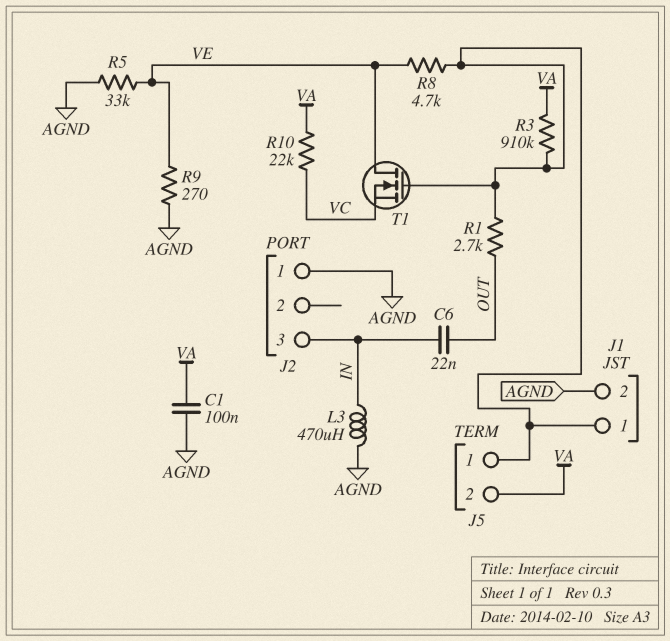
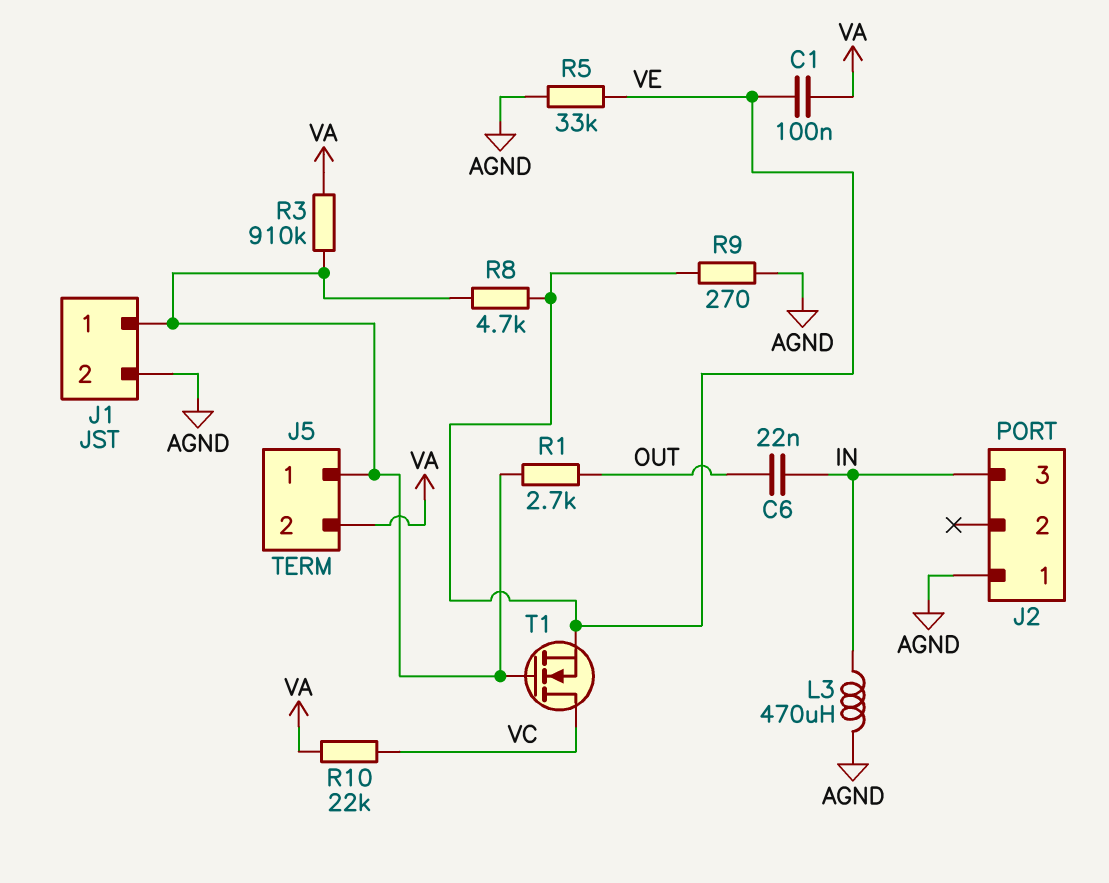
C1: 100nF (AGND, VA) -> 100nF (VA, VE)
T1: NMOS (G J1/1, D VE, S VC) -> NMOS (G J1/1, D VC, S VE)

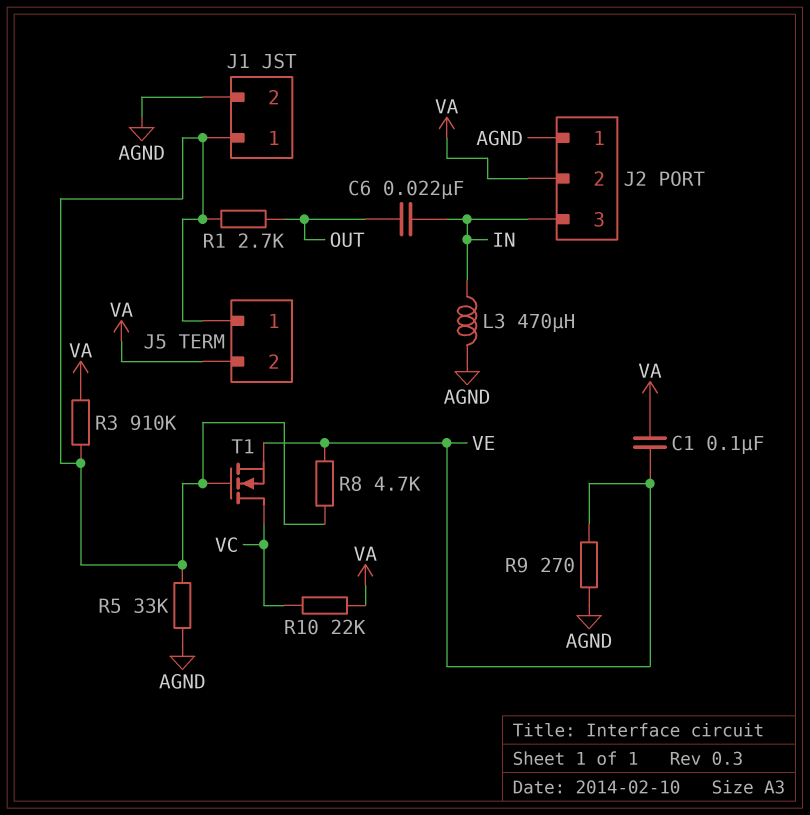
J2 pin 2: none -> VA
R5: 33k (AGND, VE) -> 33k (AGND, J1/1)

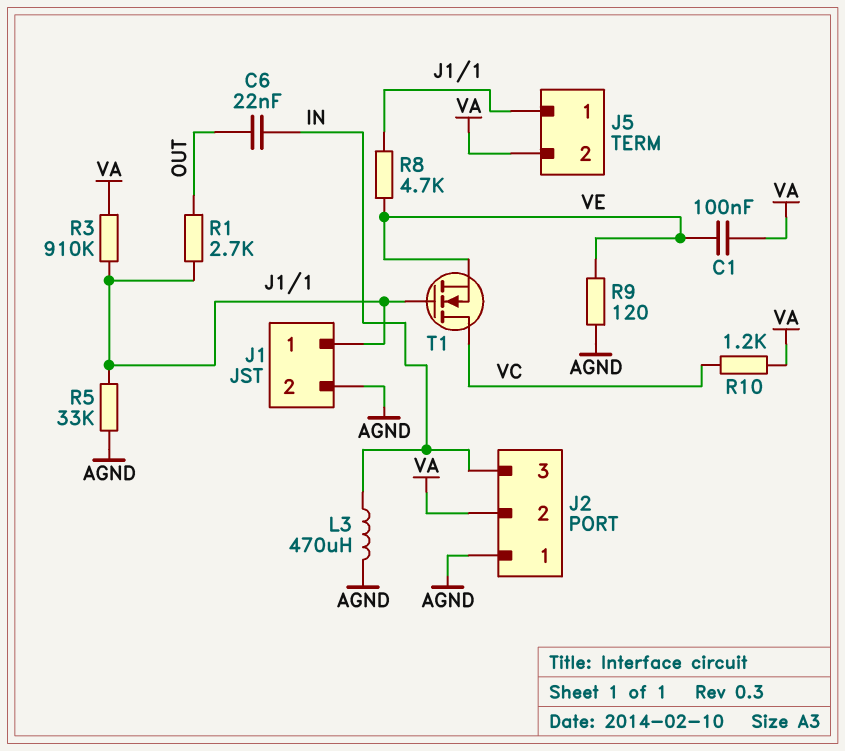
R9: 270 (AGND, VE) -> 120 (AGND, VE)
R10: 22k (VA, VC) -> 1.2k (VA, VC)

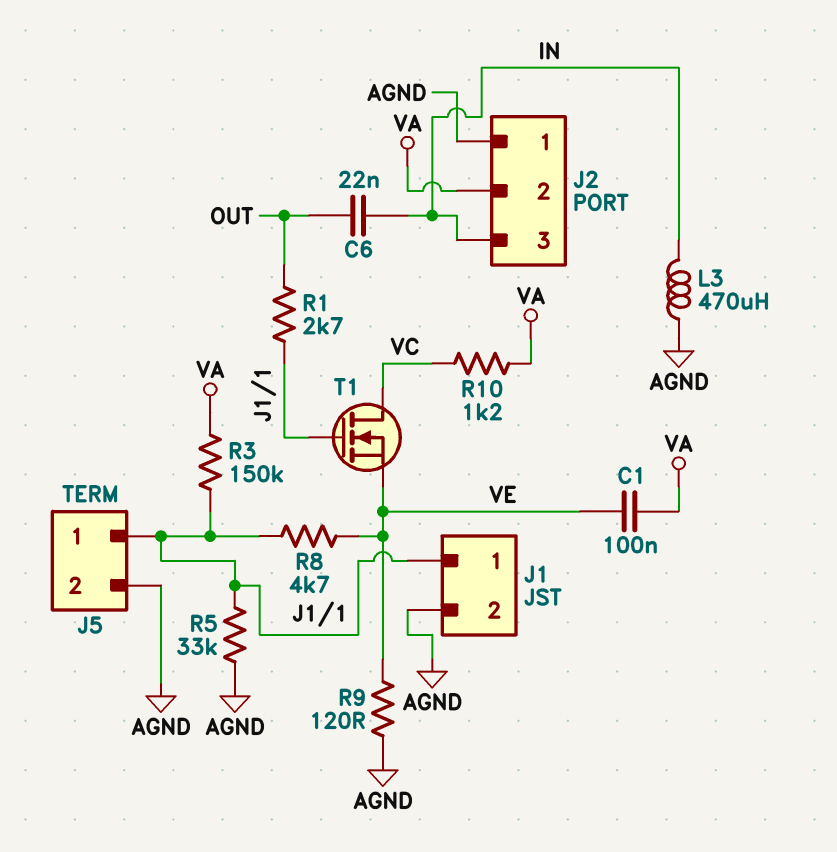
J5 pin 2: VA -> AGND
R3: 910k (J1/1, VA) -> 150k (J1/1, VA)

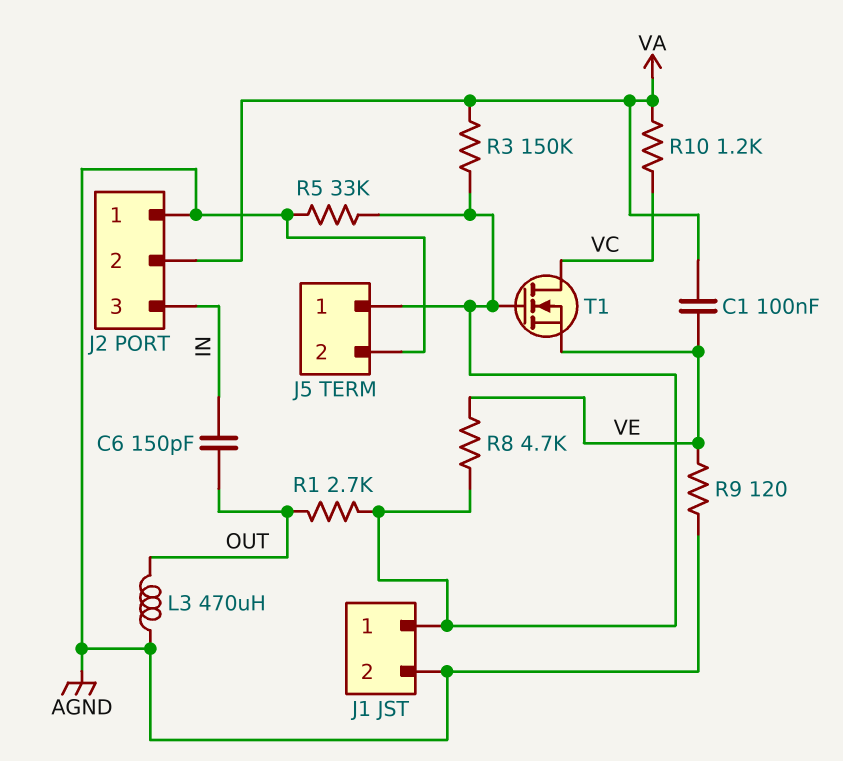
C6: 22nF (IN, OUT) -> 150pF (IN, OUT)
L3: 470uH (AGND, IN) -> 470uH (AGND, OUT)

